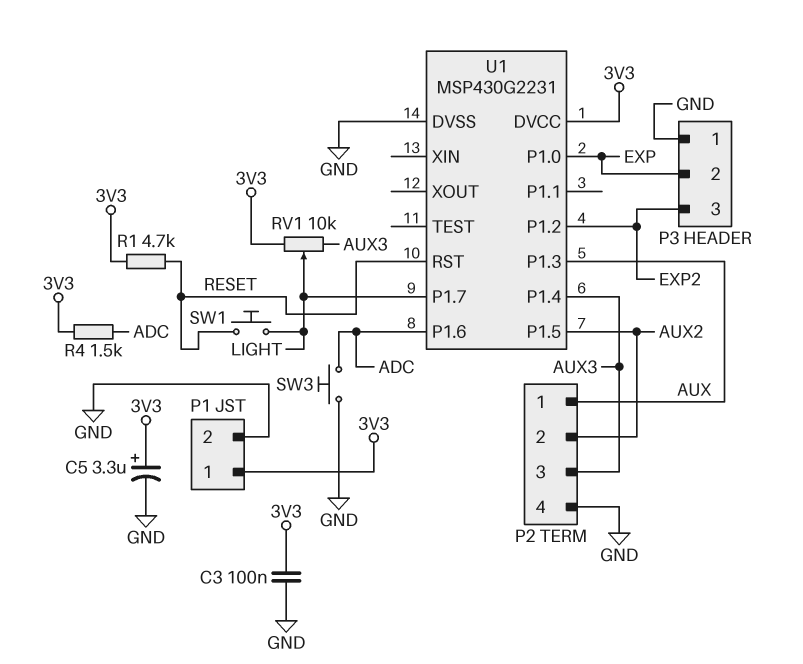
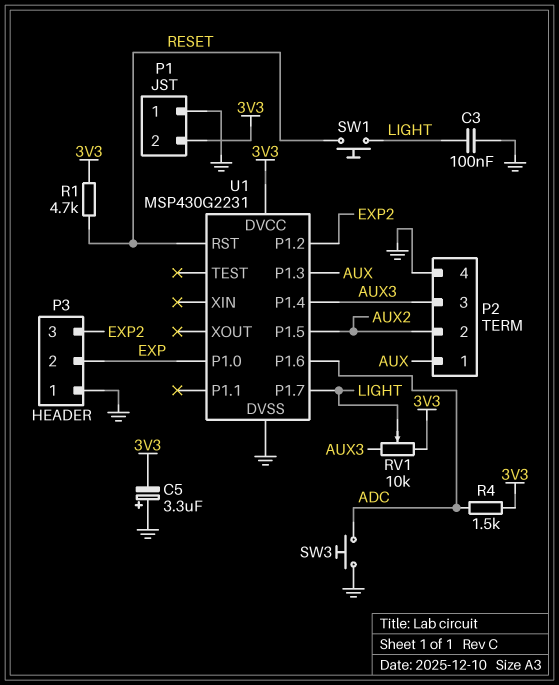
C3: 100nF (3V3, GND) -> 100nF (GND, LIGHT)
C5: 3.3uF (plus 3V3, minus GND) -> 3.3uF (plus GND, minus 3V3)
P1 pin 1: 3V3 -> GND
P1 pin 2: GND -> 3V3

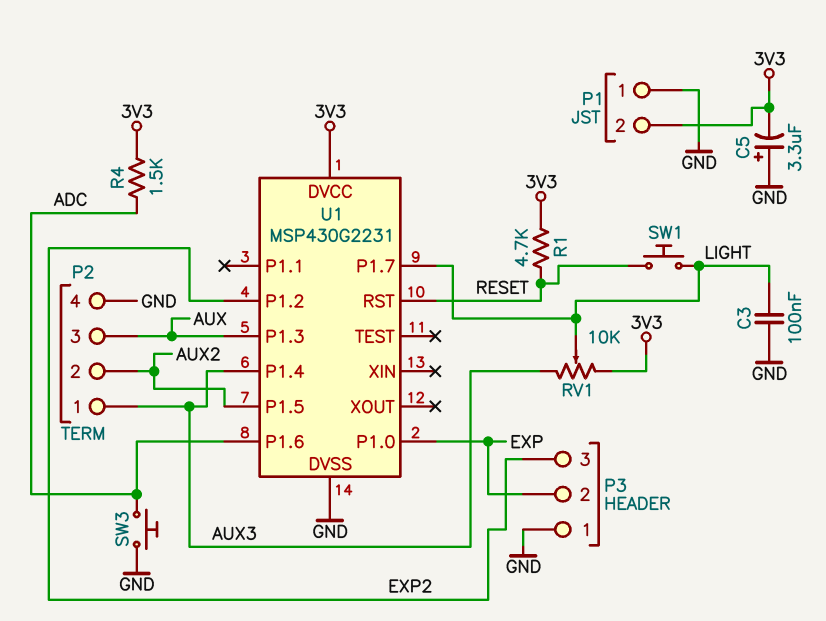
P2 pin 1: AUX -> AUX3
P2 pin 3: AUX3 -> AUX

